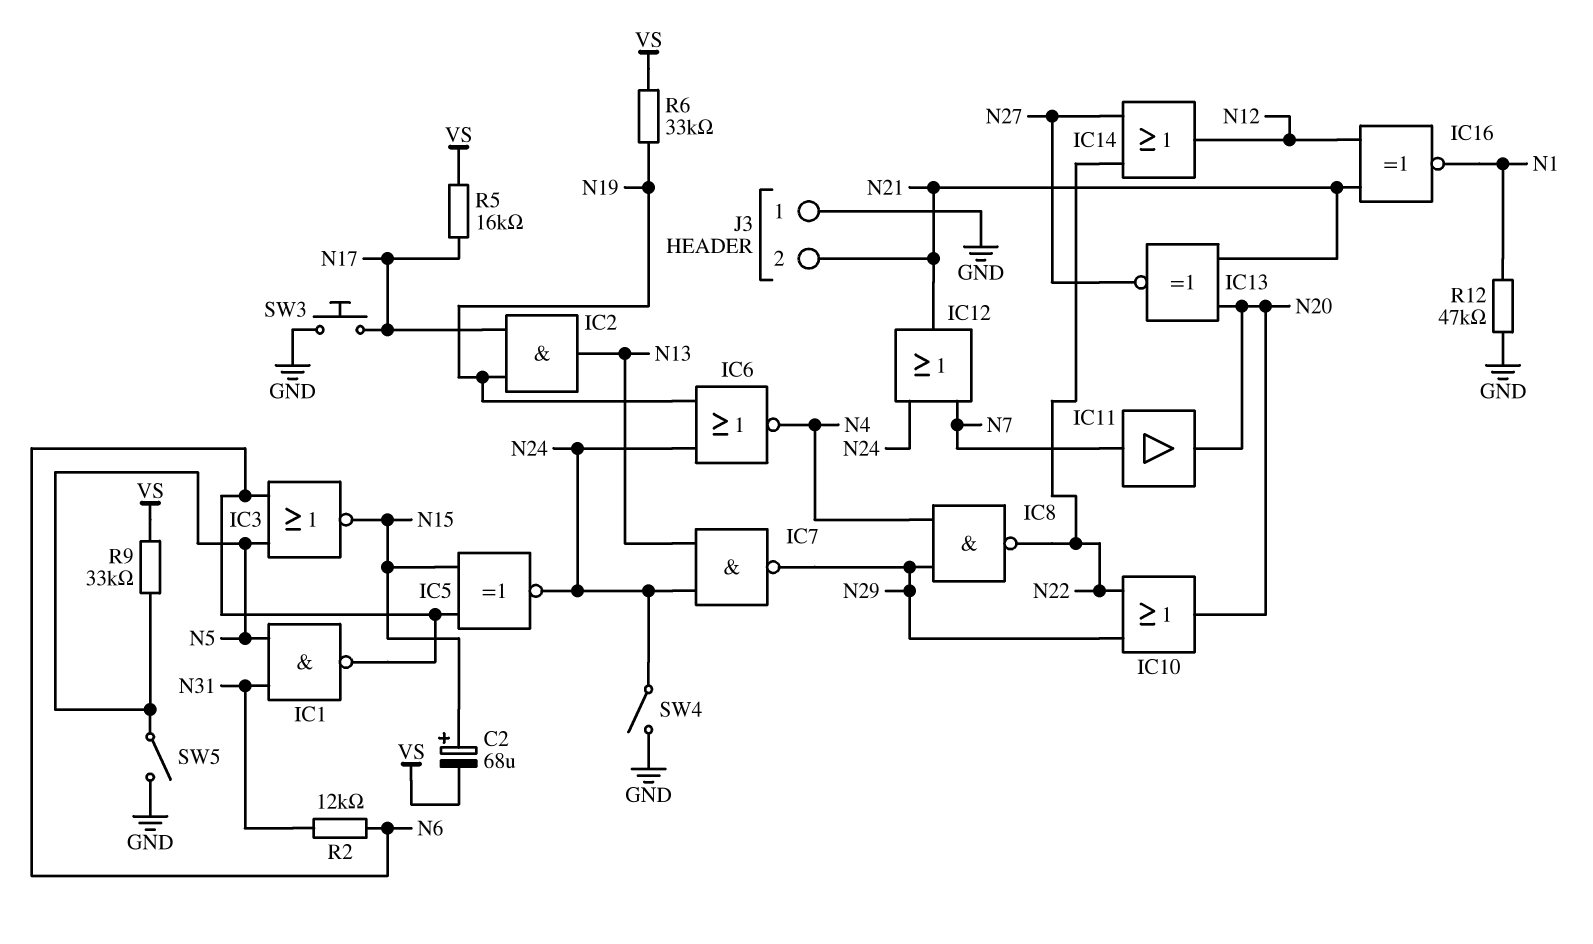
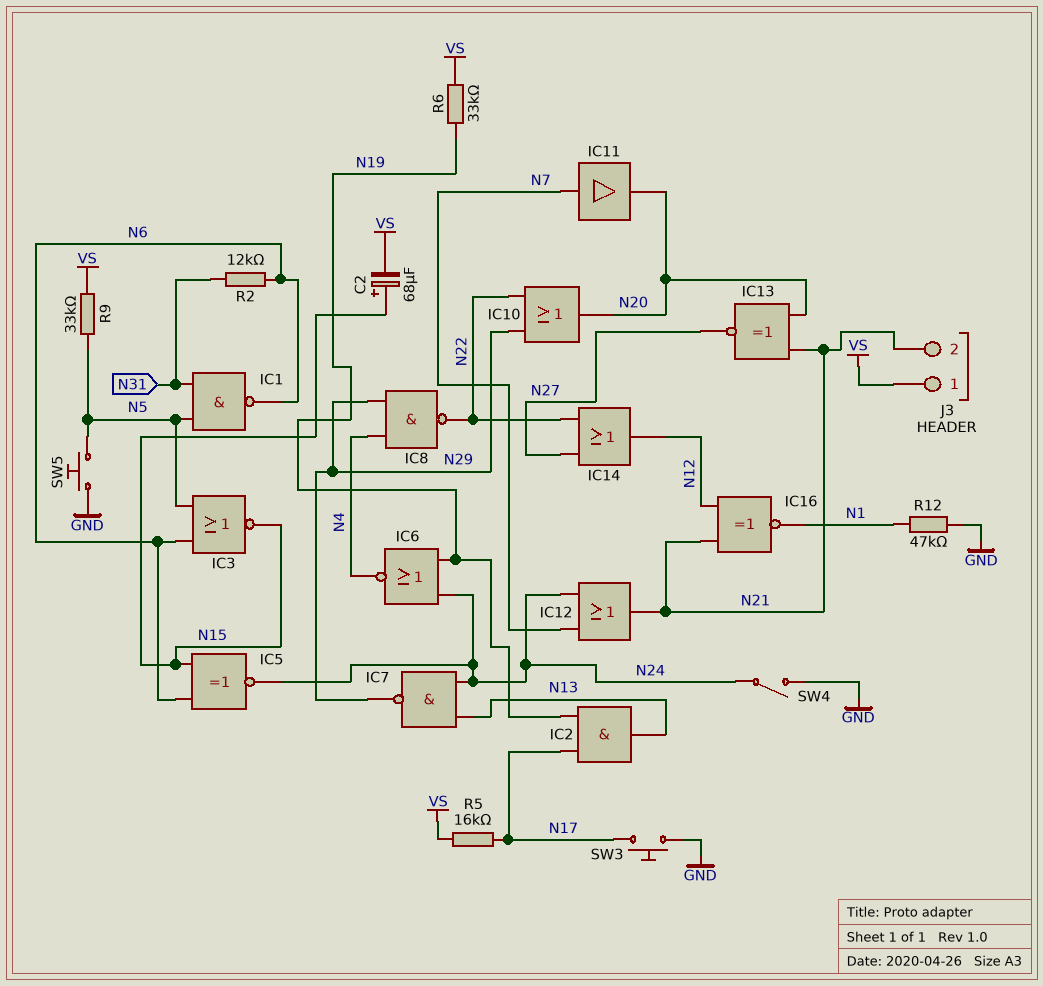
J3 pin 1: GND -> VS
SW5: switch (GND, N5) -> button (GND, N5)

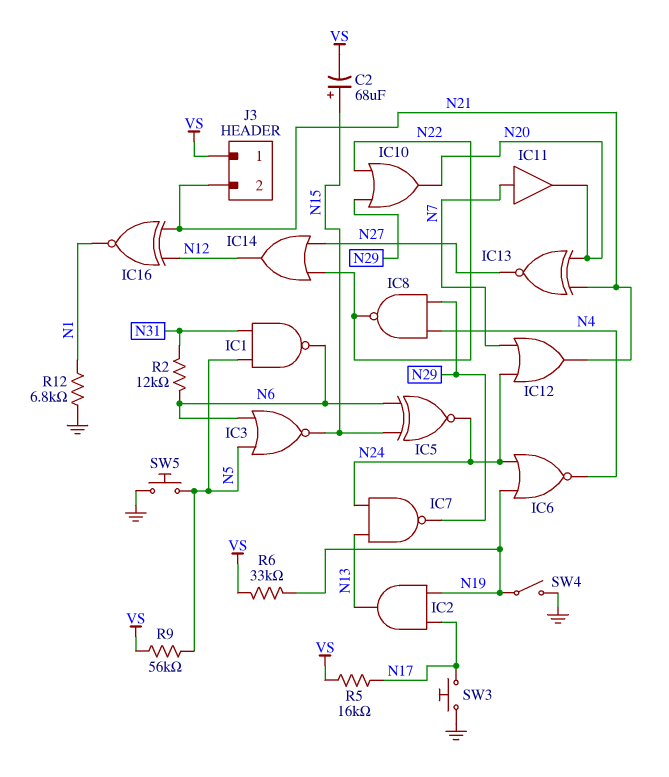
R9: 33k (N5, VS) -> 56k (N5, VS)
R12: 47k (GND, N1) -> 6.8k (GND, N1)
SW4: switch (GND, N24) -> switch (GND, N19)

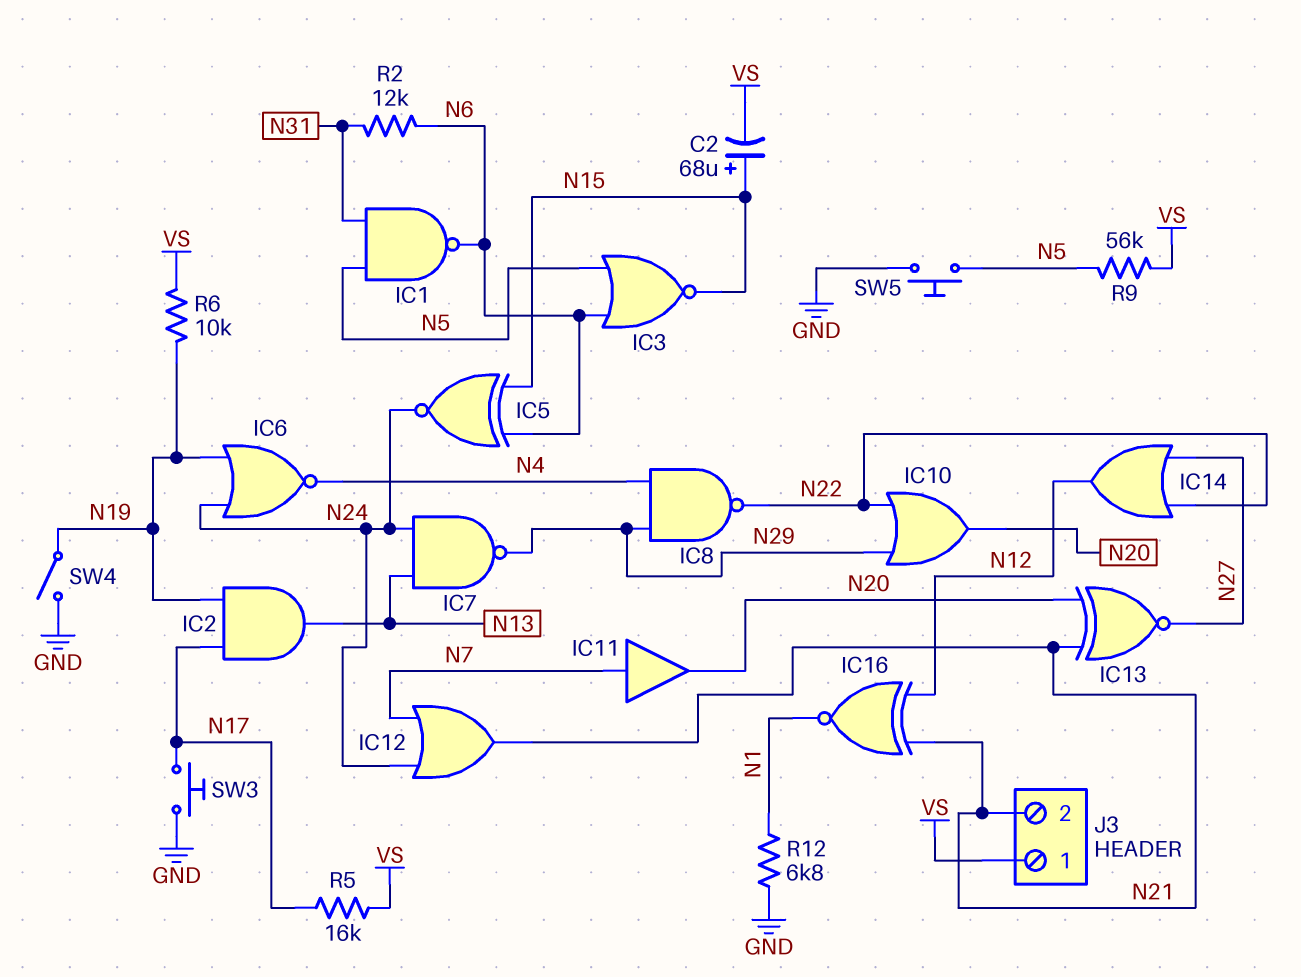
R6: 33k (N19, VS) -> 10k (N19, VS)

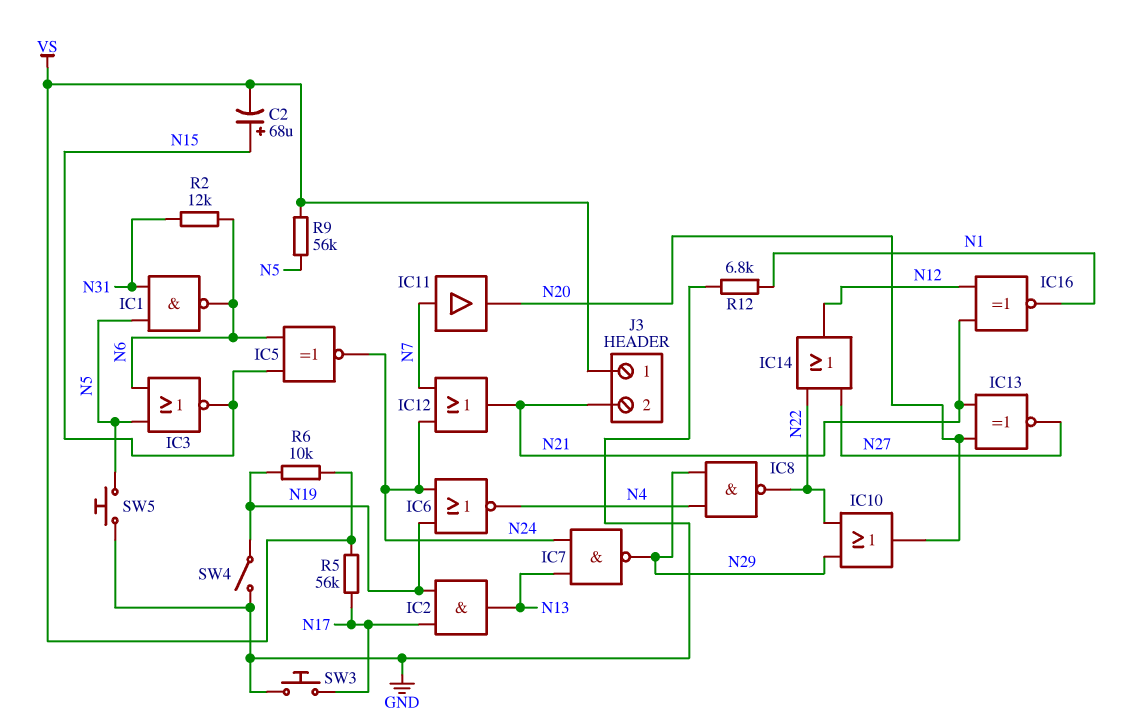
R5: 16k (N17, VS) -> 56k (N17, VS)

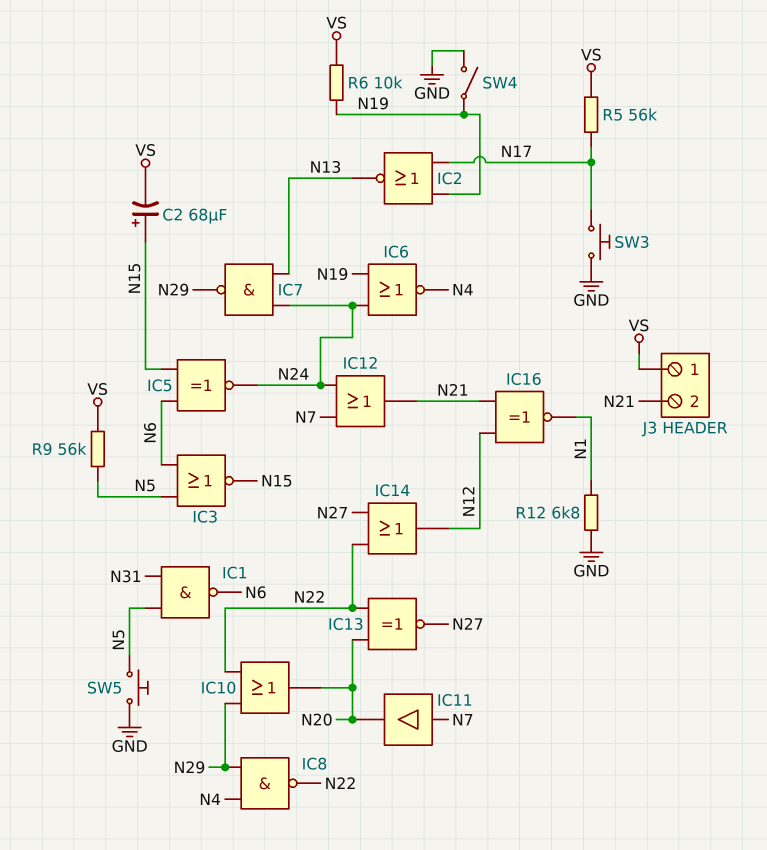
IC2: AND (in N17, in N19, out N13) -> NOR (in N17, in N19, out N13)
IC13: XNOR (in N20, in N21, out N27) -> XNOR (in N20, in N22, out N27)
R2: 12k (N6, N31) -> none

